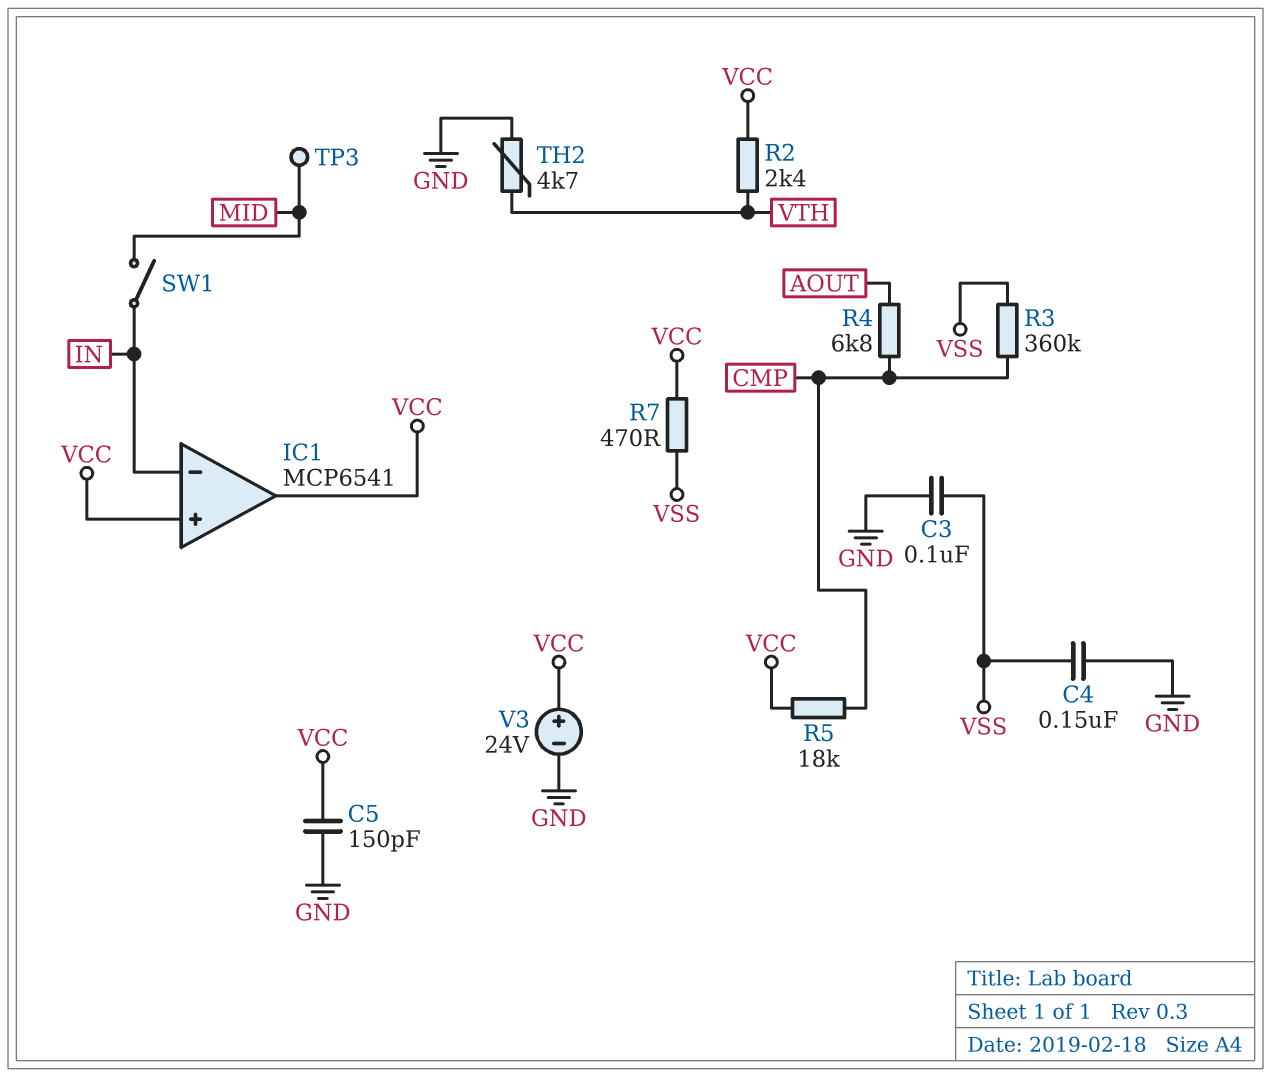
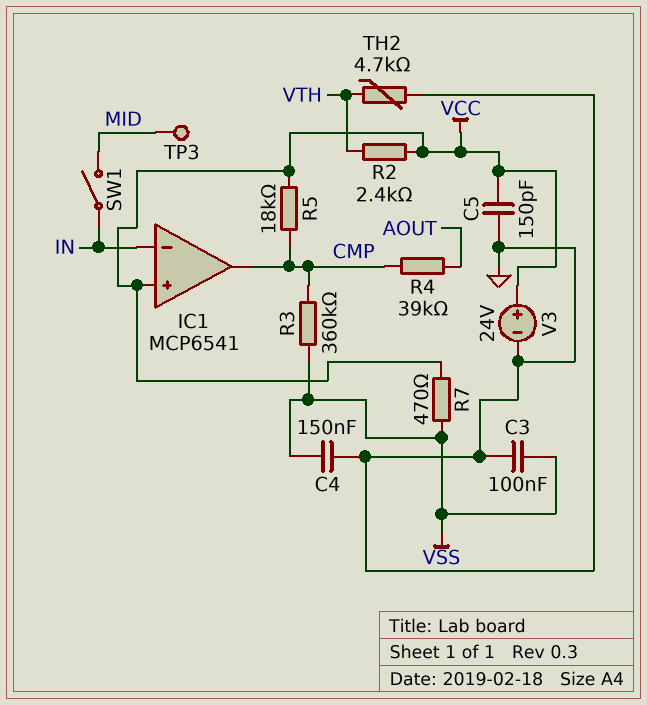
IC1 pin out: VCC -> CMP
R4: 6.8k (AOUT, CMP) -> 39k (AOUT, CMP)

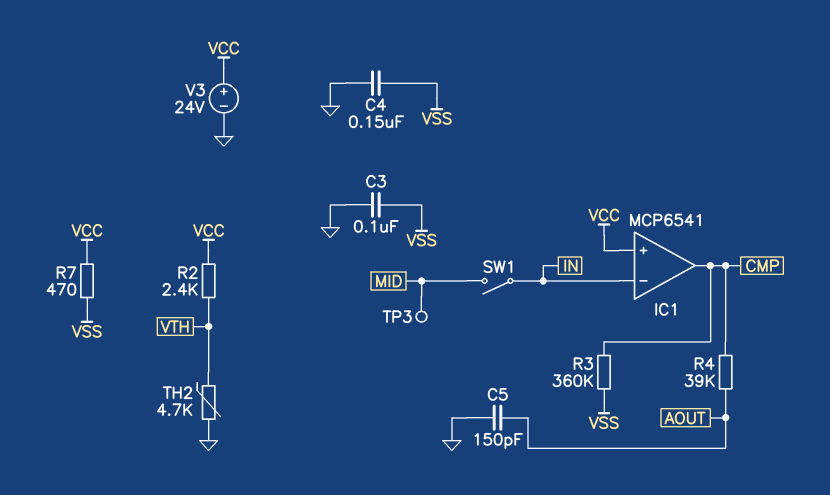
C5: 150pF (GND, VCC) -> 150pF (AOUT, GND)
R5: 18k (CMP, VCC) -> none

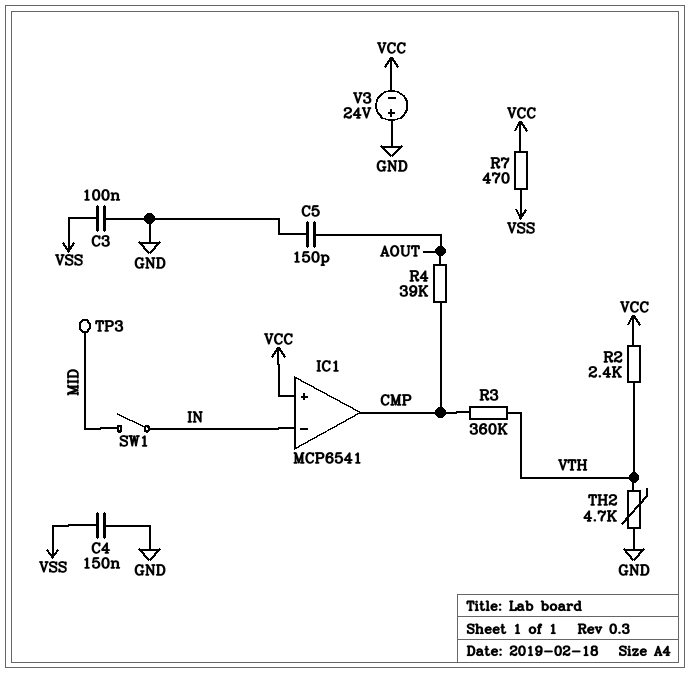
R3: 360k (CMP, VSS) -> 360k (CMP, VTH)
V3: 24V (plus VCC, minus GND) -> 24V (plus GND, minus VCC)

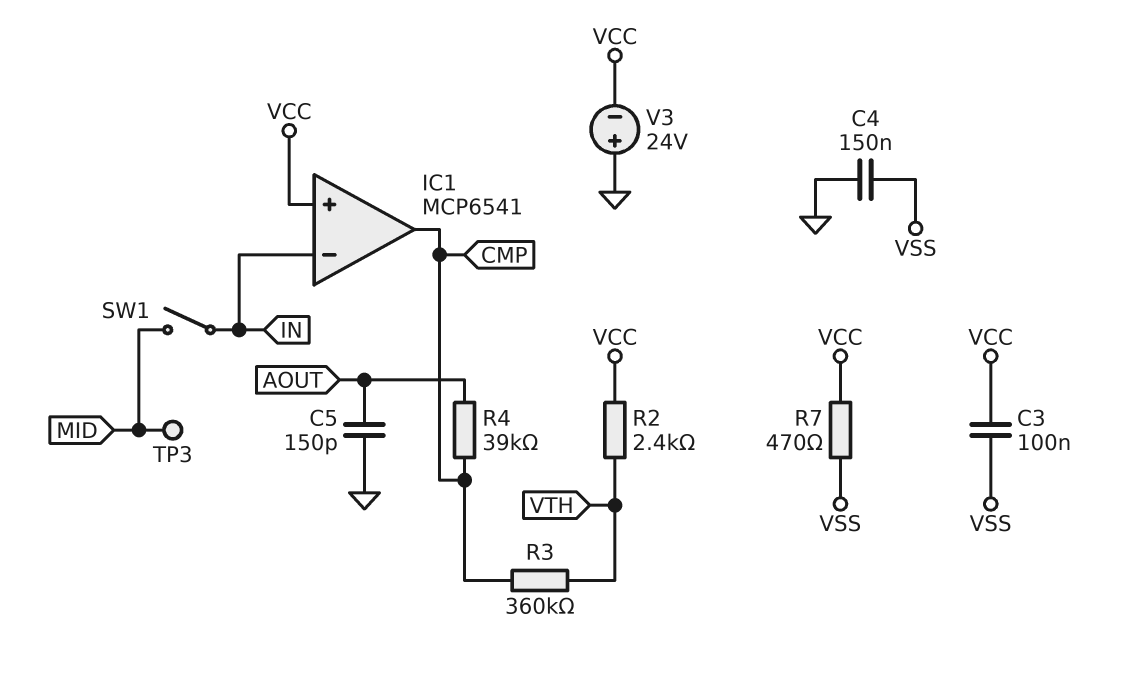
C3: 100nF (GND, VSS) -> 100nF (VCC, VSS)
TH2: 4.7k (GND, VTH) -> none

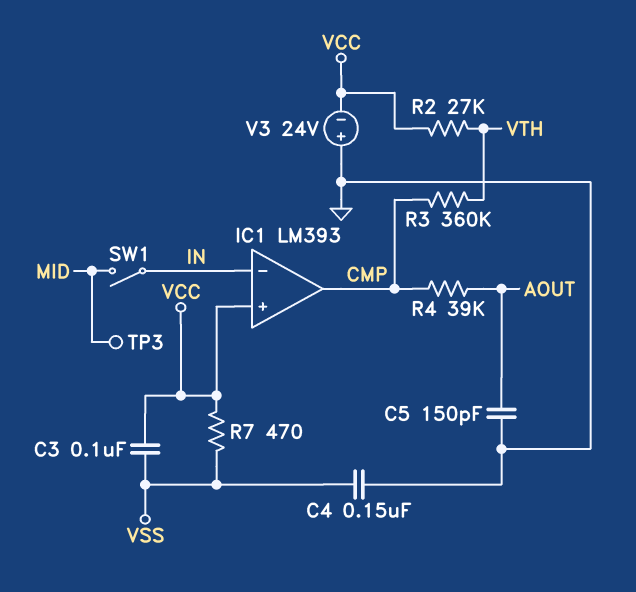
IC1: MCP6541 -> LM393
R2: 2.4k (VCC, VTH) -> 27k (VCC, VTH)

